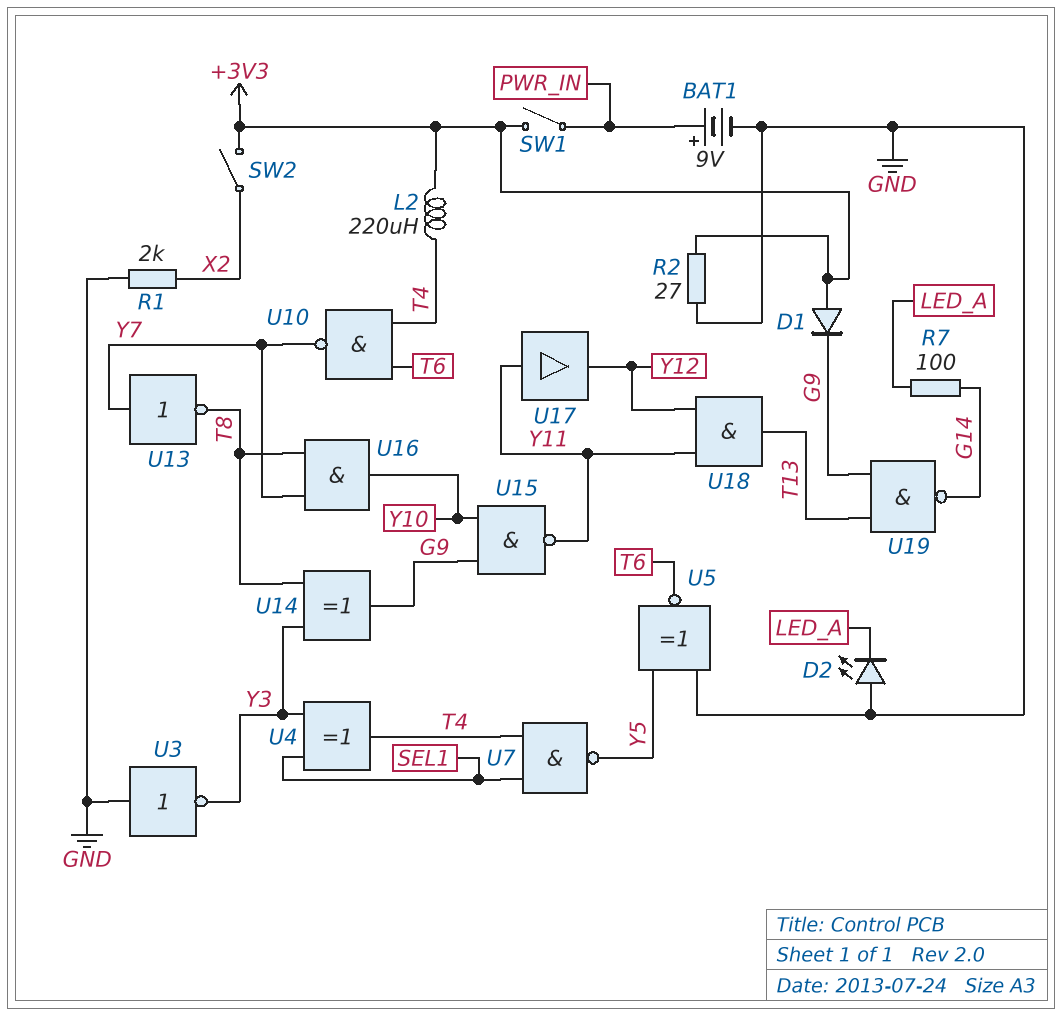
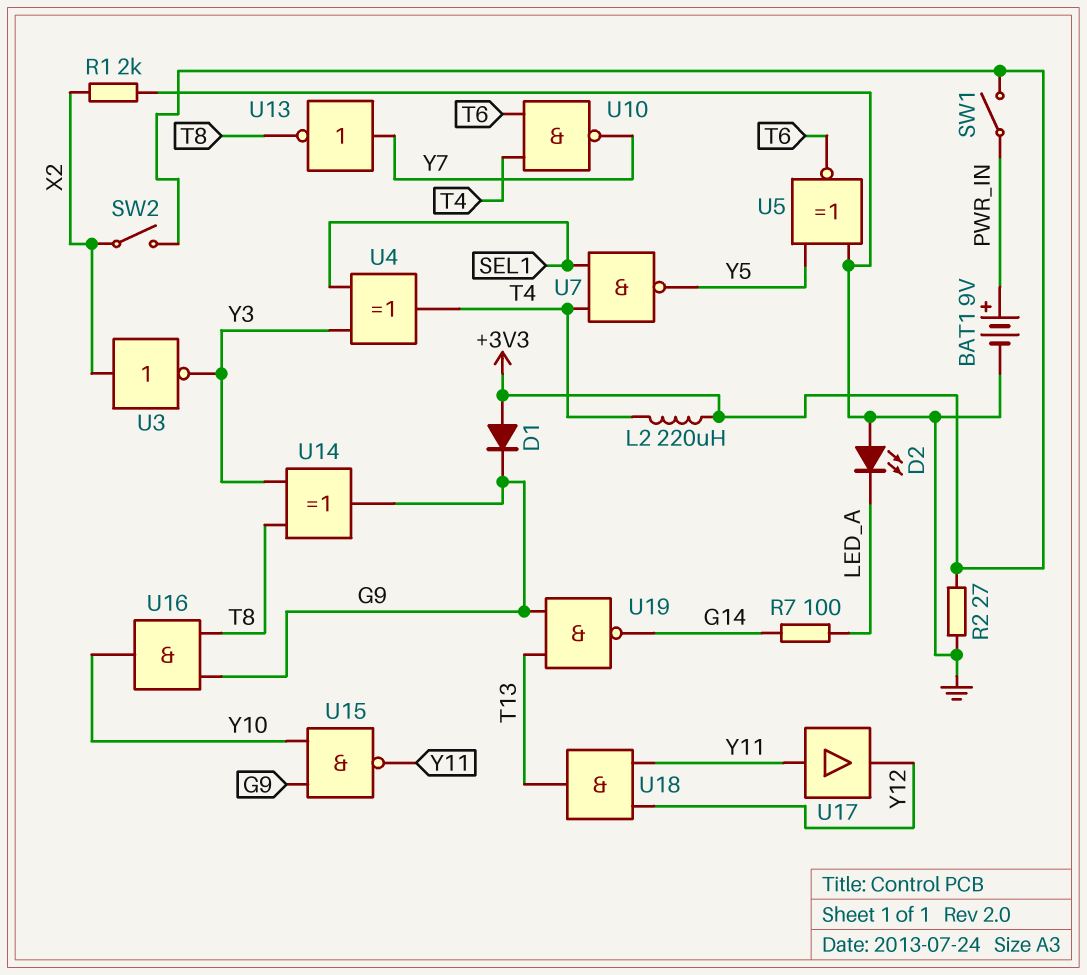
U3: NOT (in GND, out Y3) -> NOT (in X2, out Y3)
U16: AND (in T8, in Y7, out Y10) -> AND (in G9, in T8, out Y10)

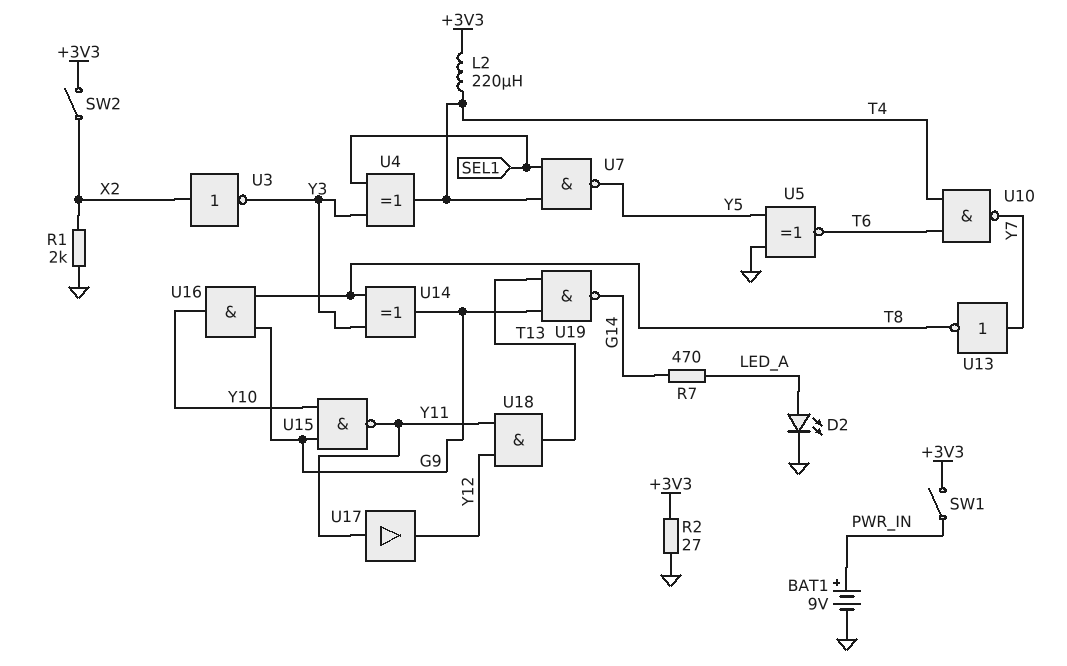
D1: diode (A +3V3, K G9) -> none
D2: LED (A GND, K LED_A) -> LED (A LED_A, K GND)
R7: 100 (G14, LED_A) -> 470 (G14, LED_A)

